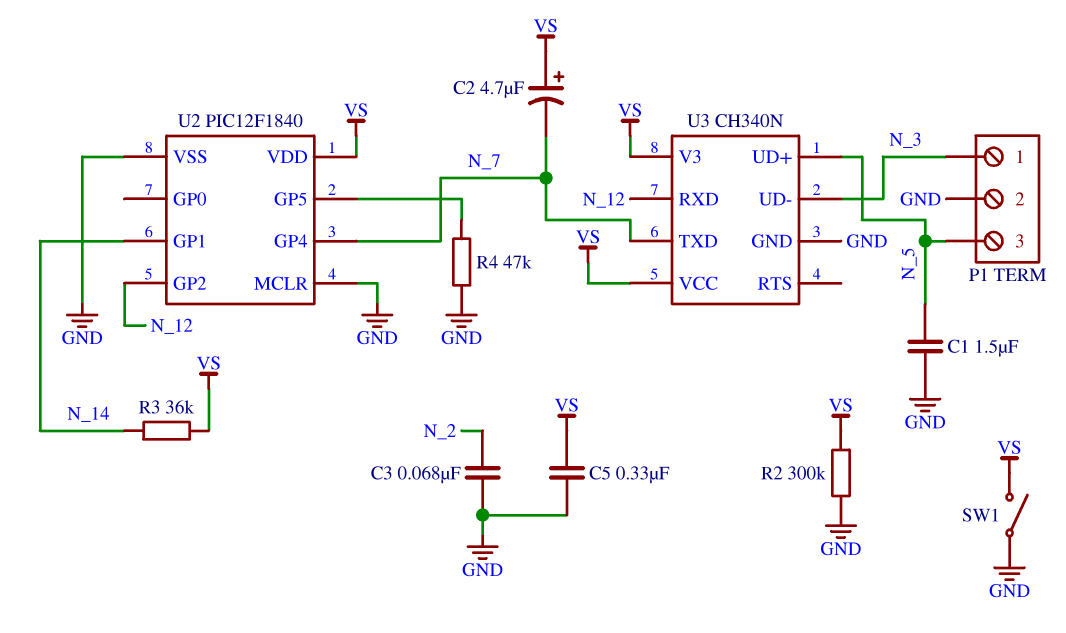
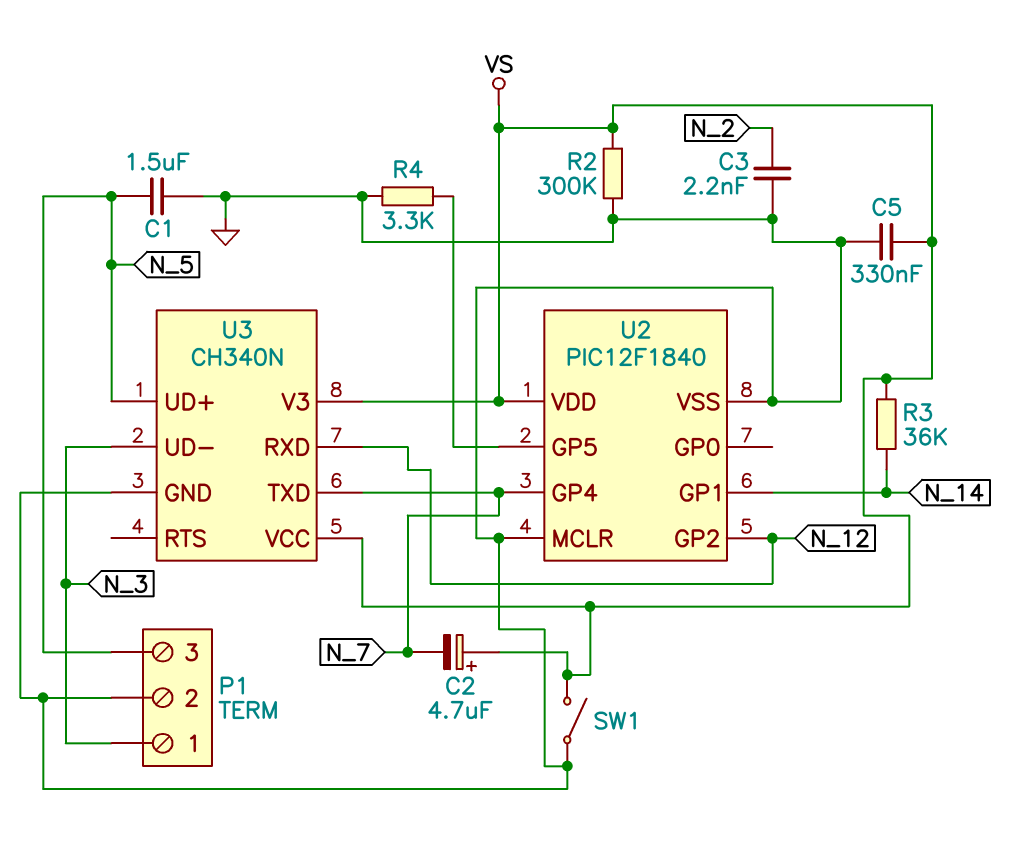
C3: 68nF (GND, N_2) -> 2.2nF (GND, N_2)
R4: 47k (GND, U2/GP5) -> 3.3k (GND, U2/GP5)

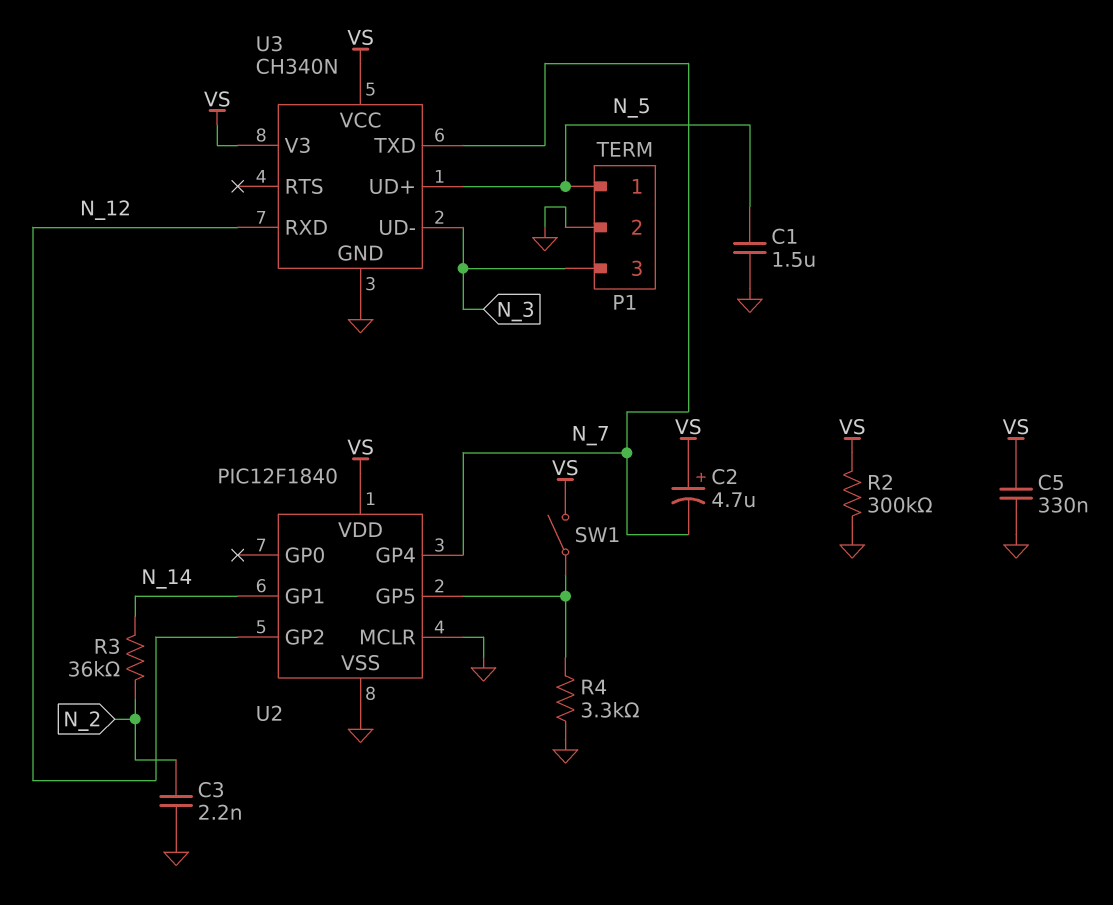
P1 pin 1: N_3 -> N_5
P1 pin 3: N_5 -> N_3
R3: 36k (N_14, VS) -> 36k (N_2, N_14)
SW1: switch (GND, VS) -> switch (U2/GP5, VS)

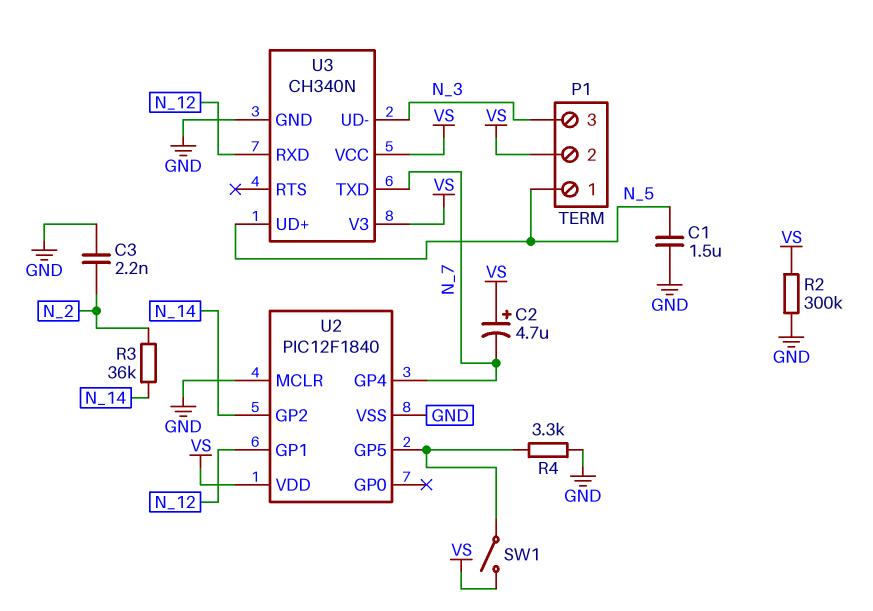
C5: 330nF (GND, VS) -> none
P1 pin 2: GND -> VS
U2 pin GP1: N_14 -> N_12
U2 pin GP2: N_12 -> N_14

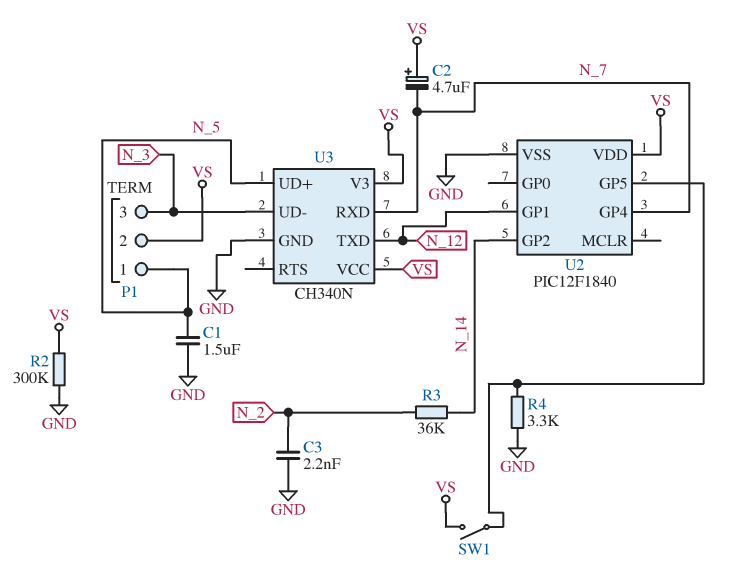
U2 pin MCLR: GND -> none
U3 pin RXD: N_12 -> N_7
U3 pin TXD: N_7 -> N_12

